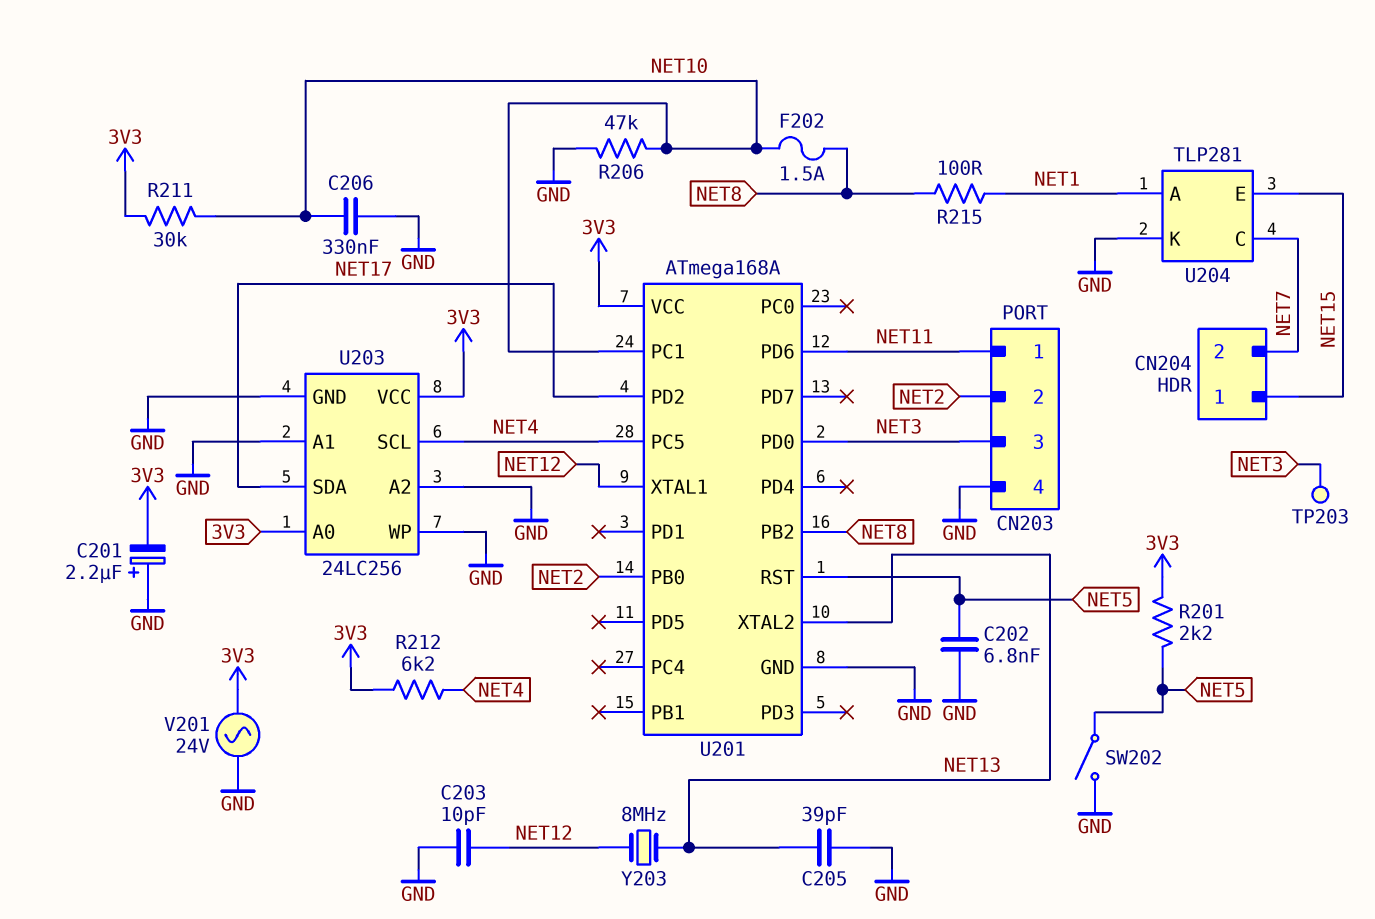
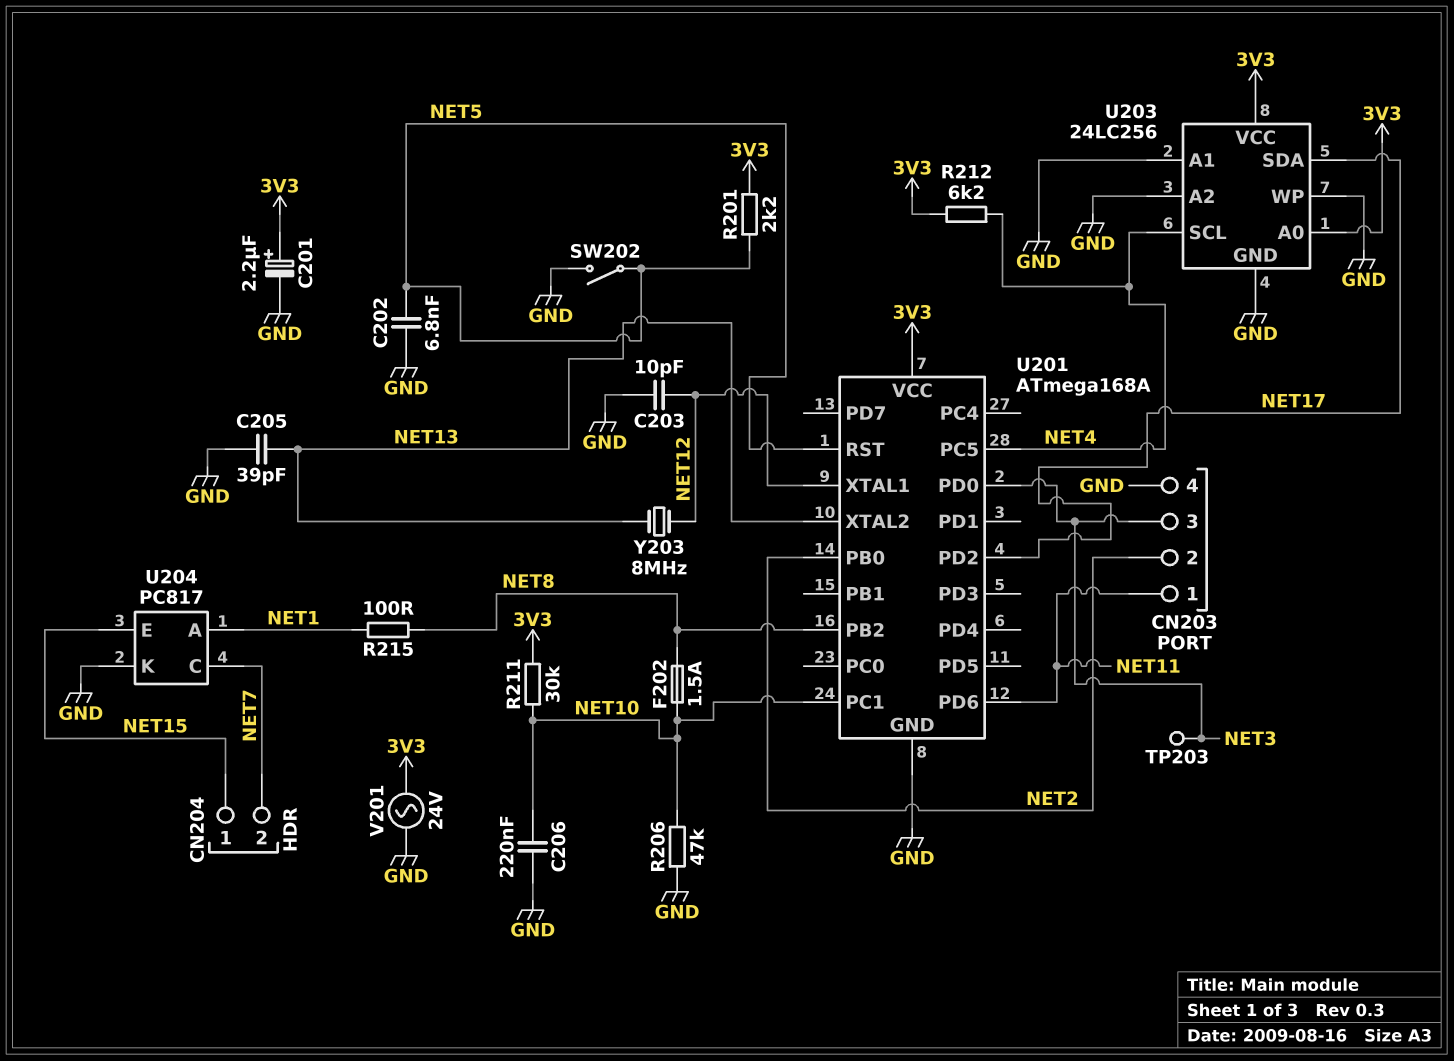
C201: 2.2uF (plus GND, minus 3V3) -> 2.2uF (plus 3V3, minus GND)
C206: 330nF (GND, NET10) -> 220nF (GND, NET10)
U204: TLP281 -> PC817

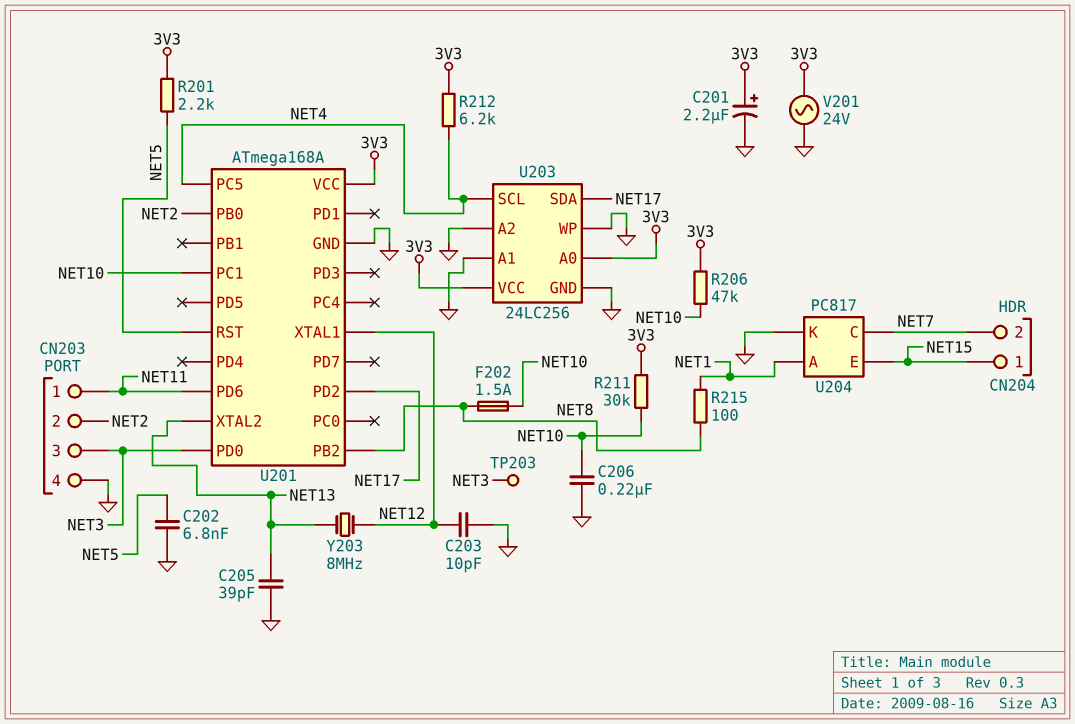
R206: 47k (GND, NET10) -> 47k (3V3, NET10)
SW202: switch (GND, NET5) -> none

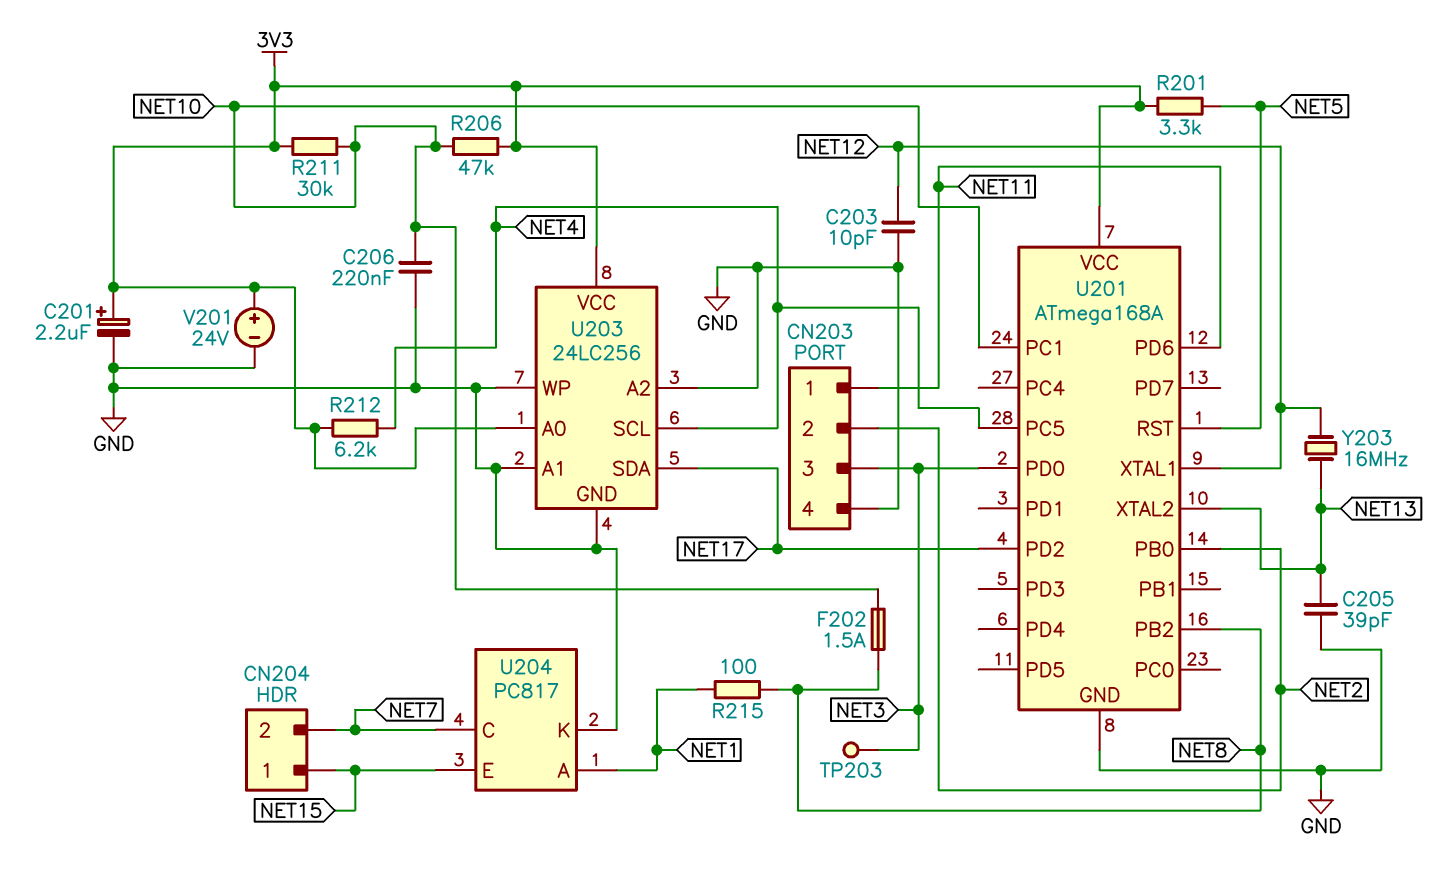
C202: 6.8nF (GND, NET5) -> none
R201: 2.2k (3V3, NET5) -> 3.3k (3V3, NET5)
V201: AC 24V (3V3, GND) -> 24V (plus 3V3, minus GND)
Y203: 8MHz (NET12, NET13) -> 16MHz (NET12, NET13)

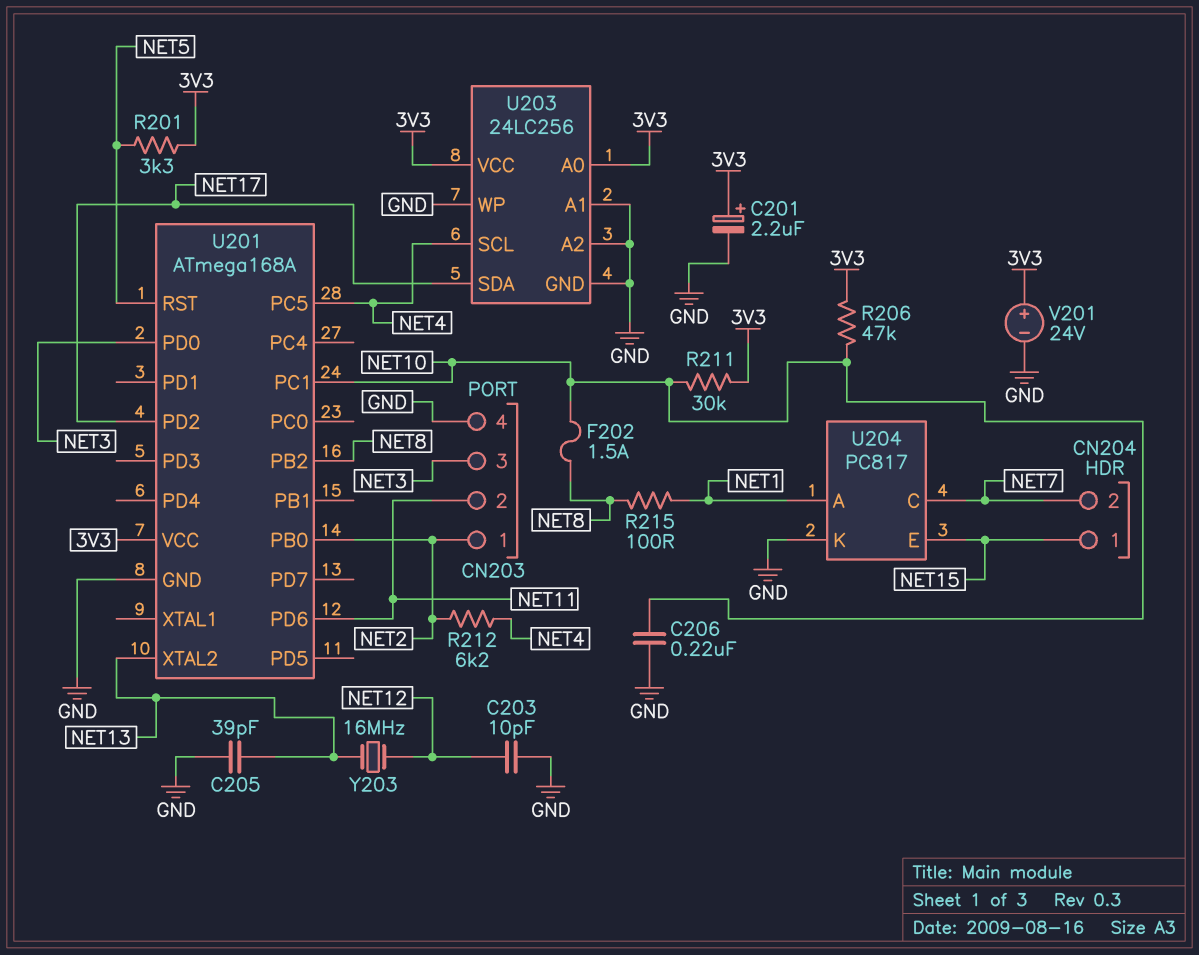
CN203 pin 1: NET11 -> NET2
CN203 pin 2: NET2 -> NET11
R212: 6.2k (3V3, NET4) -> 6.2k (NET2, NET4)
TP203: test point (NET3) -> none
U201 pin XTAL1: NET12 -> none

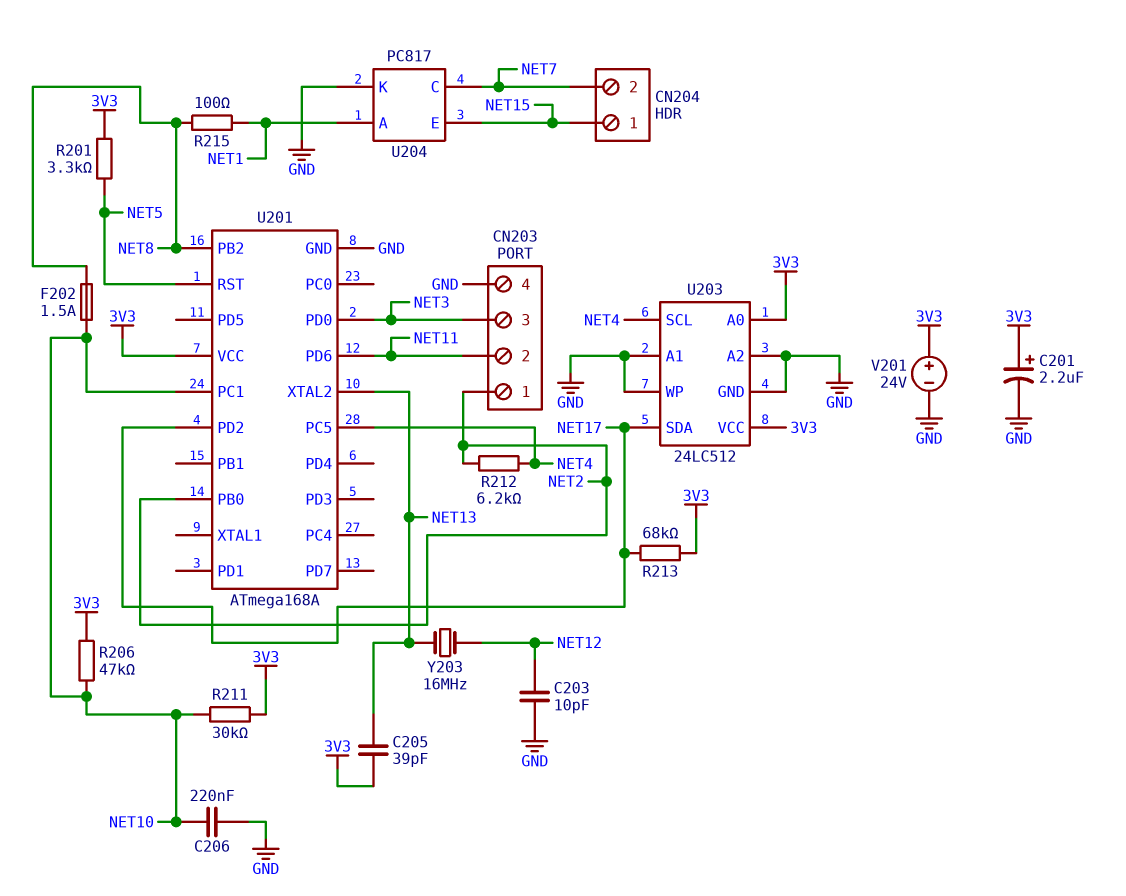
C205: 39pF (GND, NET13) -> 39pF (3V3, NET13)
R213: none -> 68k (3V3, NET17)
U203: 24LC256 -> 24LC512

